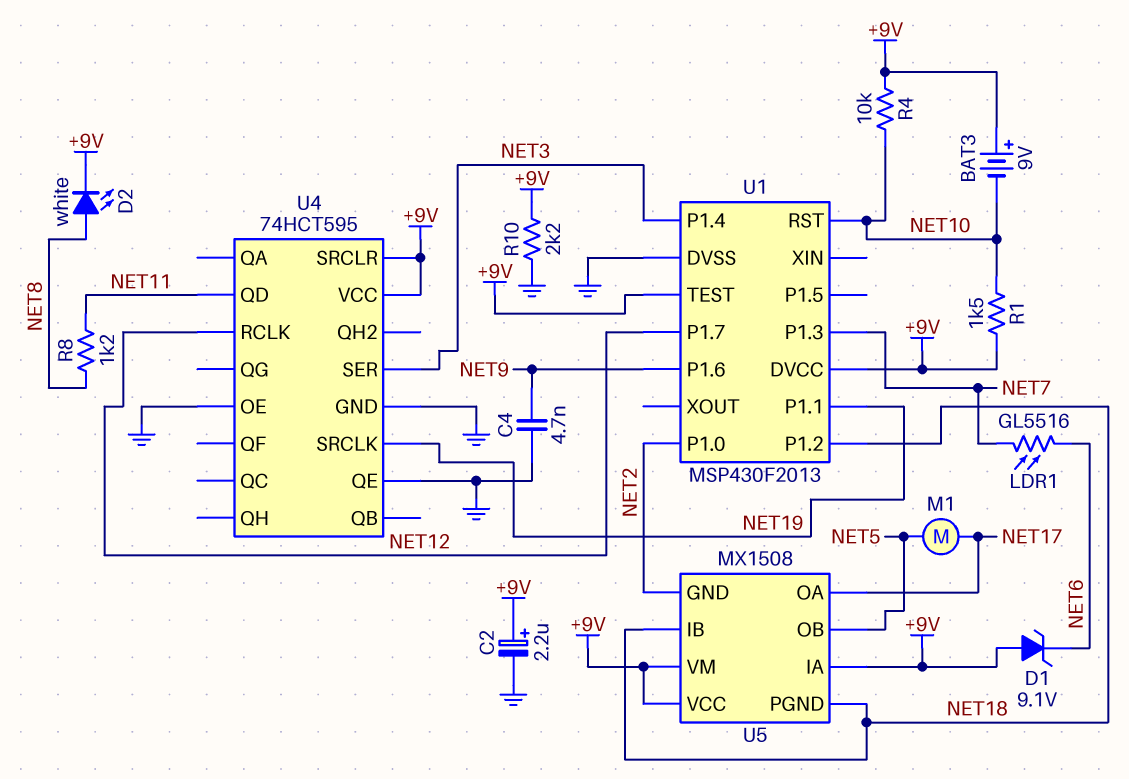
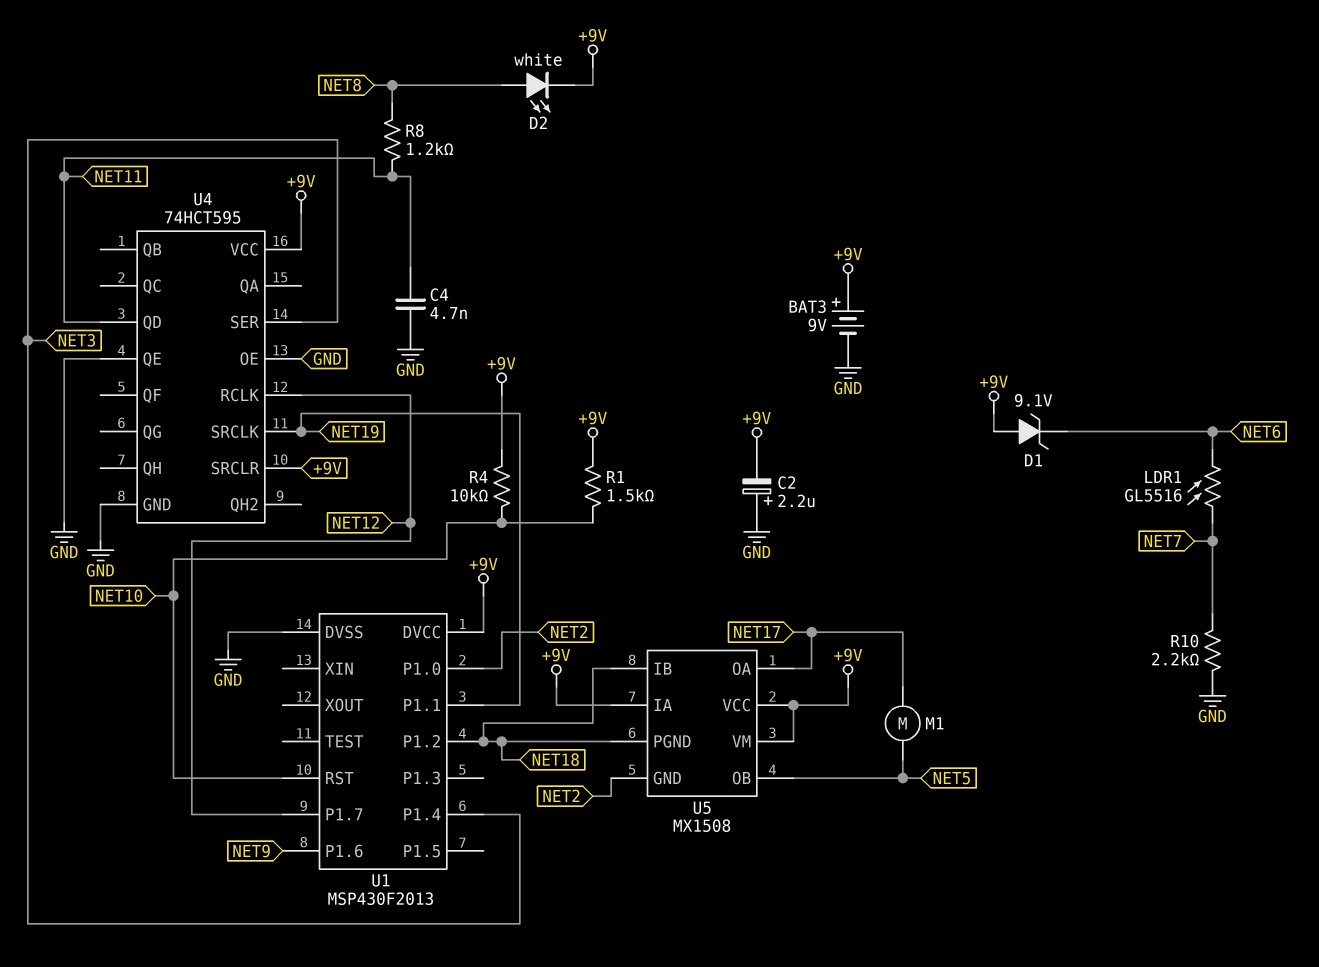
BAT3: 9V (plus +9V, minus NET10) -> 9V (plus +9V, minus GND)
C2: 2.2uF (plus +9V, minus GND) -> 2.2uF (plus GND, minus +9V)
C4: 4.7nF (GND, NET9) -> 4.7nF (GND, NET11)
R10: 2.2k (+9V, GND) -> 2.2k (GND, NET7)
U1 pin P1.3: NET7 -> none
U1 pin TEST: +9V -> none

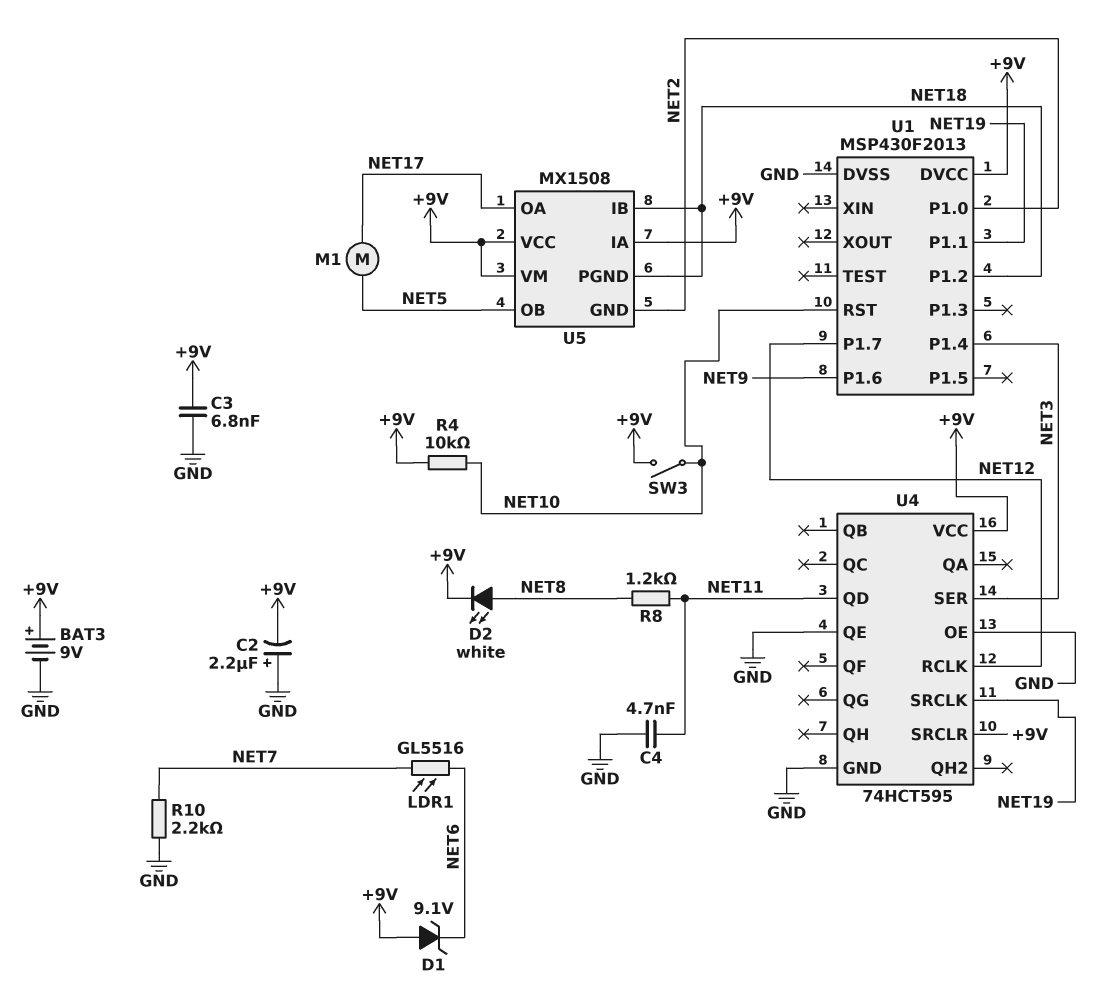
C3: none -> 6.8nF (+9V, GND)
R1: 1.5k (+9V, NET10) -> none
SW3: none -> switch (+9V, NET10)

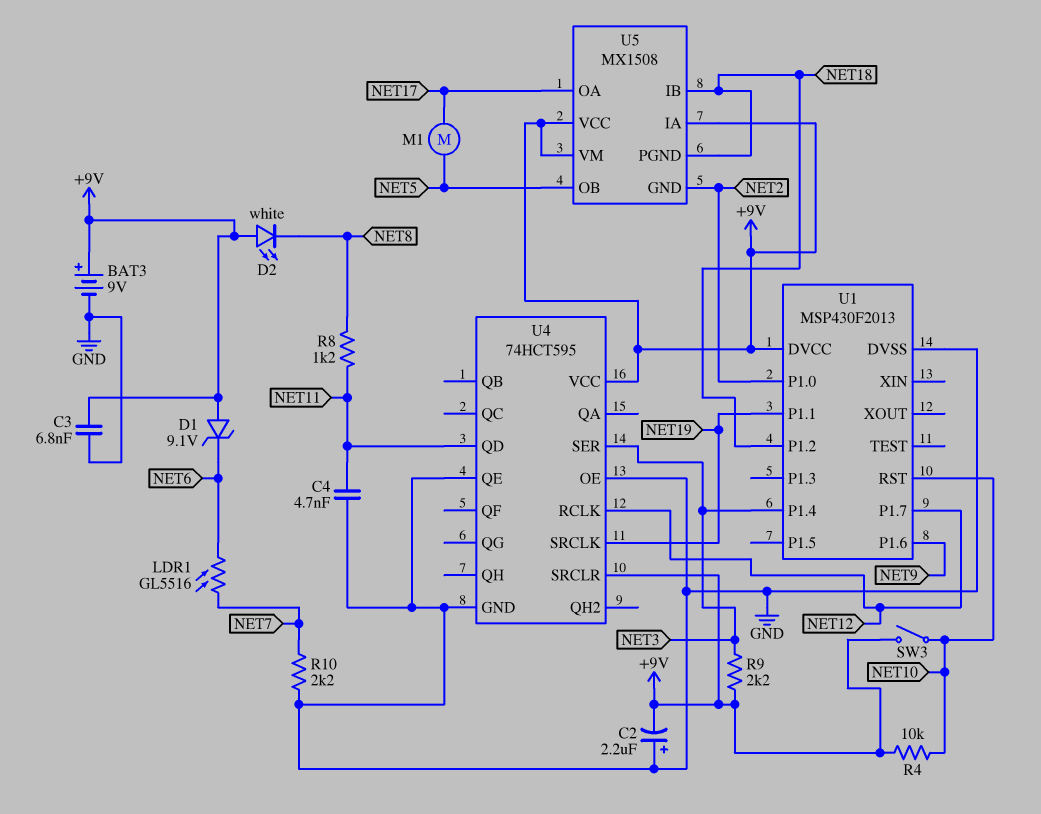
D2: LED white (A NET8, K +9V) -> LED white (A +9V, K NET8)
R9: none -> 2.2k (+9V, NET3)

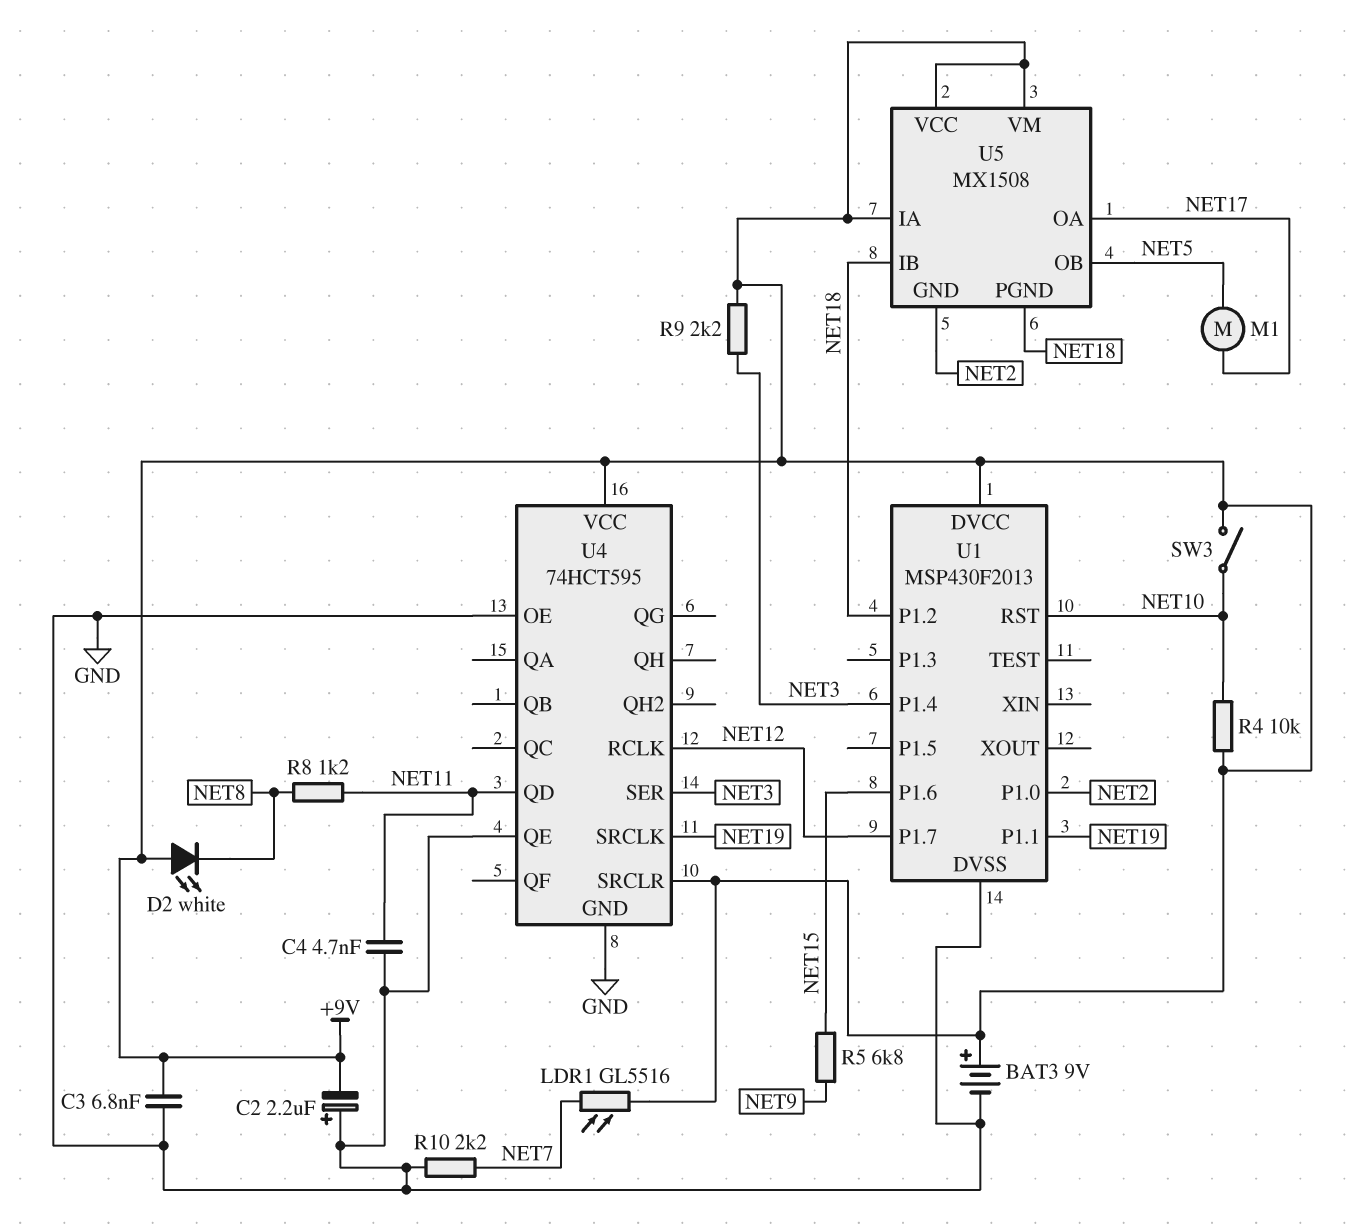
D1: zener 9.1V (A +9V, K NET6) -> none
LDR1: GL5516 (NET6, NET7) -> GL5516 (+9V, NET7)
R5: none -> 6.8k (NET9, NET15)
U1 pin P1.6: NET9 -> NET15

